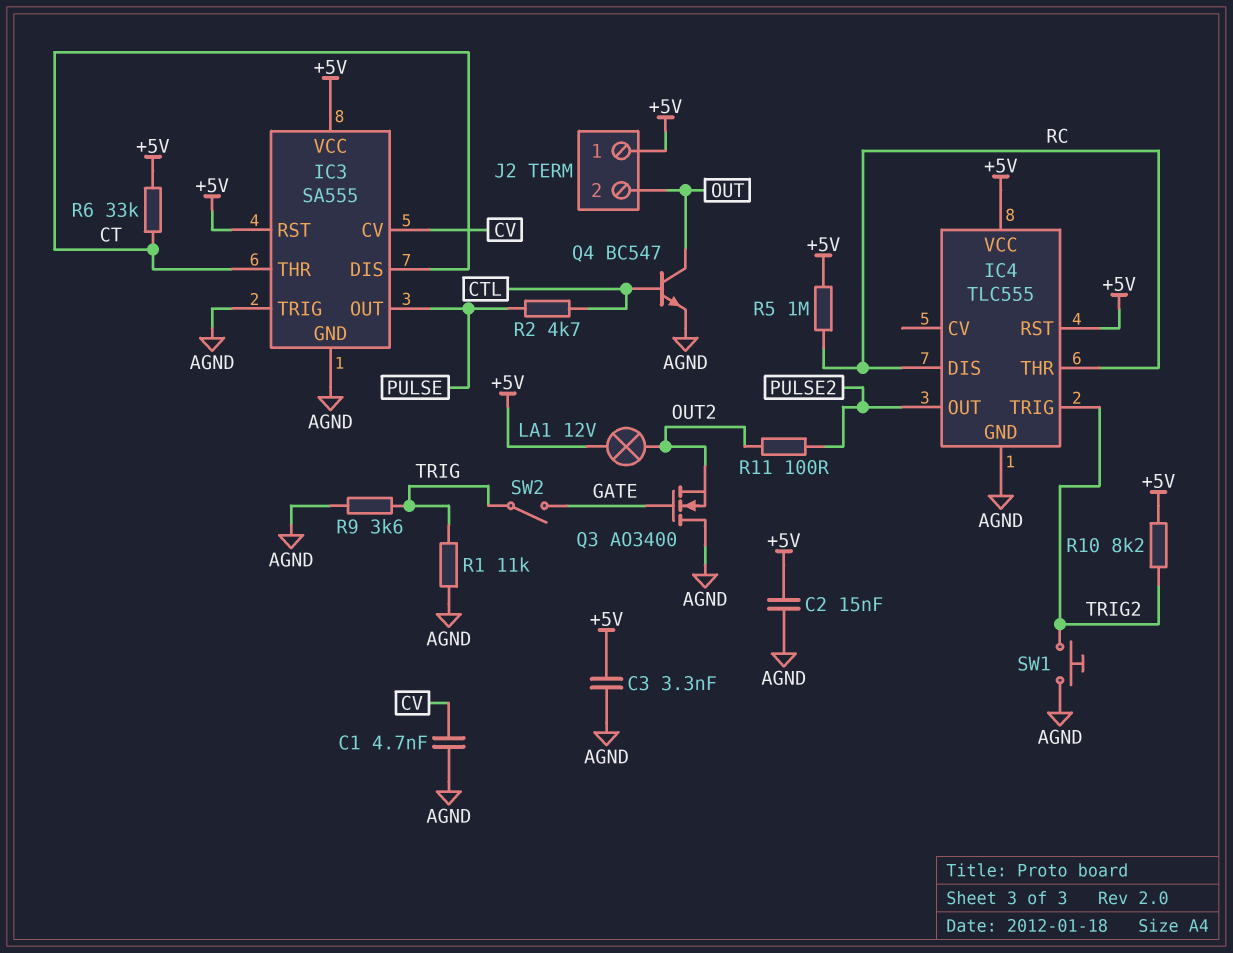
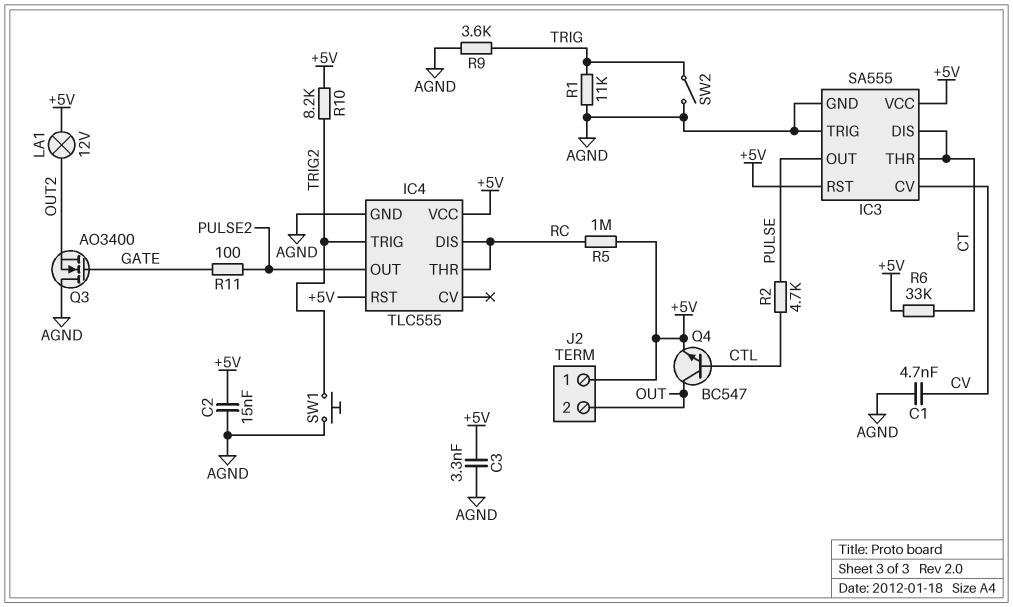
Q4: NPN BC547 (B CTL, C OUT, E AGND) -> NPN BC547 (B CTL, C OUT, E +5V)
R11: 100 (OUT2, PULSE2) -> 100 (GATE, PULSE2)
SW2: switch (GATE, TRIG) -> switch (AGND, TRIG)

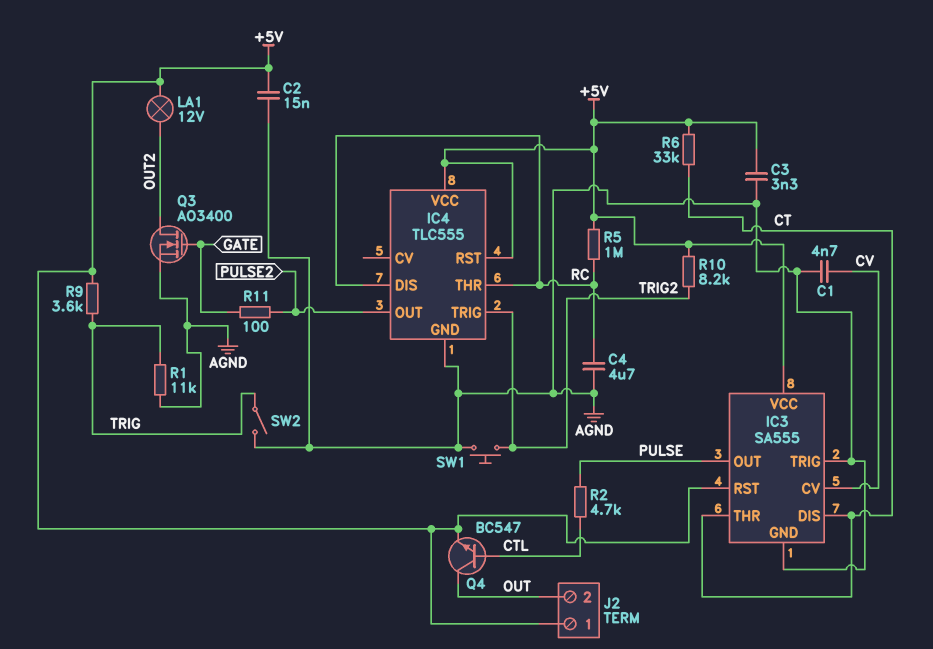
C4: none -> 4.7uF (AGND, RC)
Q3: NMOS AO3400 (G GATE, D AGND, S OUT2) -> NMOS AO3400 (G GATE, D OUT2, S AGND)
R9: 3.6k (AGND, TRIG) -> 3.6k (+5V, TRIG)

